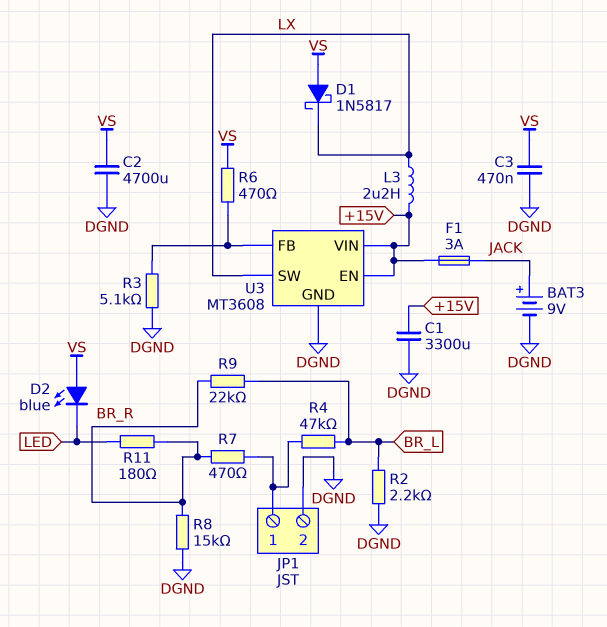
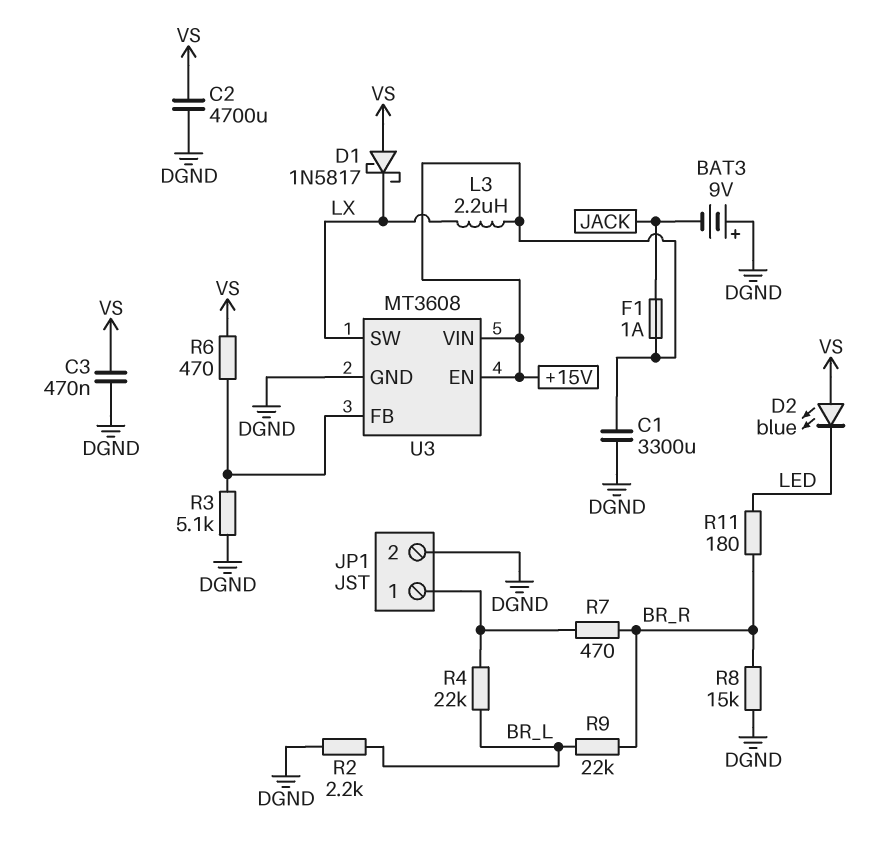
BAT3: 9V (plus JACK, minus DGND) -> 9V (plus DGND, minus JACK)
F1: 3A (+15V, JACK) -> 1A (+15V, JACK)
R4: 47k (BR_L, JP1/1) -> 22k (BR_L, JP1/1)

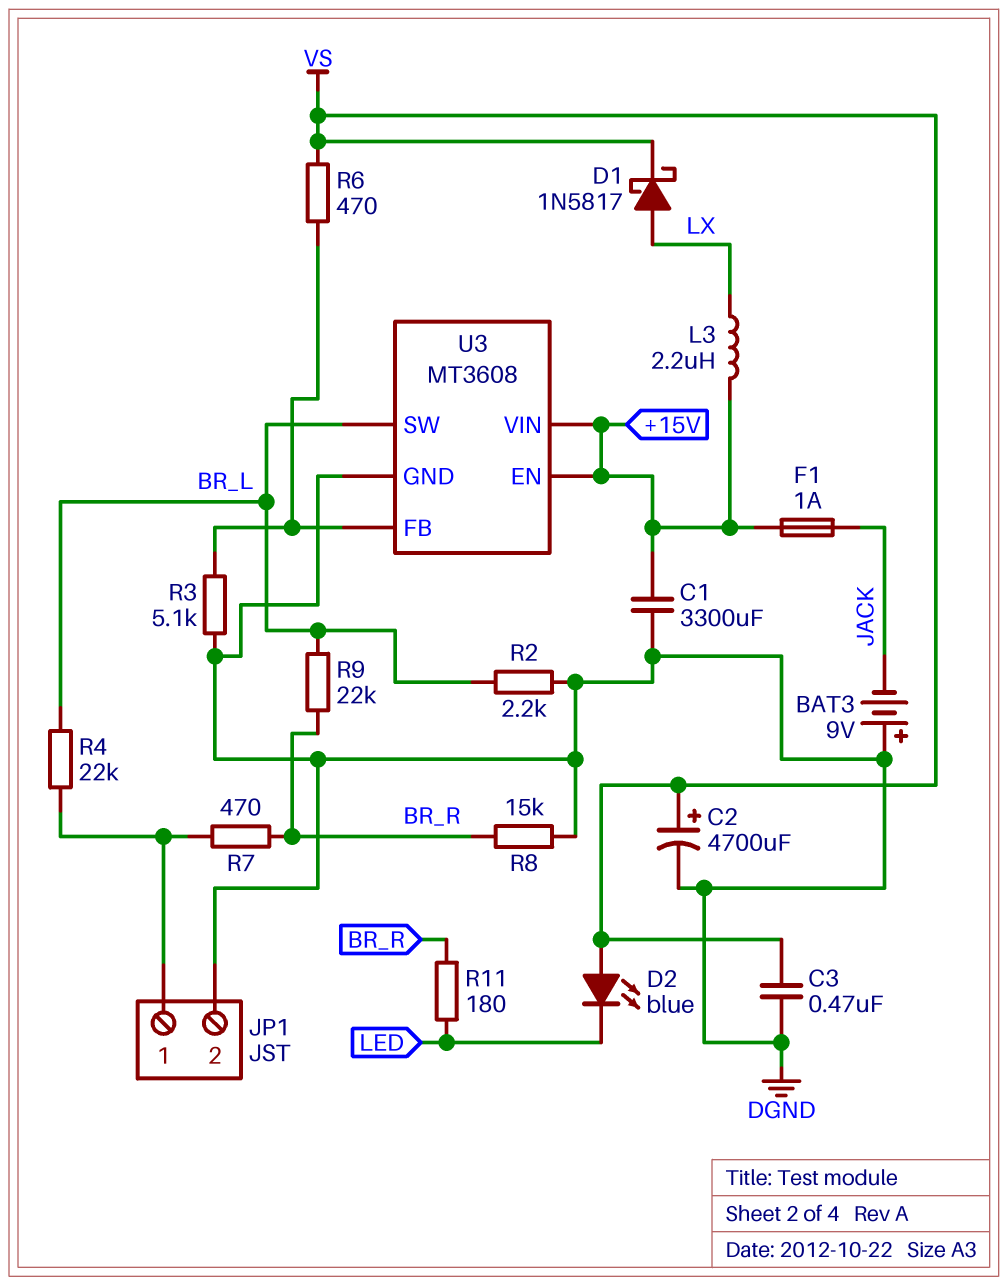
C2: 4700uF (DGND, VS) -> 4700uF (plus VS, minus DGND)
D1: schottky 1N5817 (A VS, K LX) -> schottky 1N5817 (A LX, K VS)
U3 pin SW: LX -> BR_L

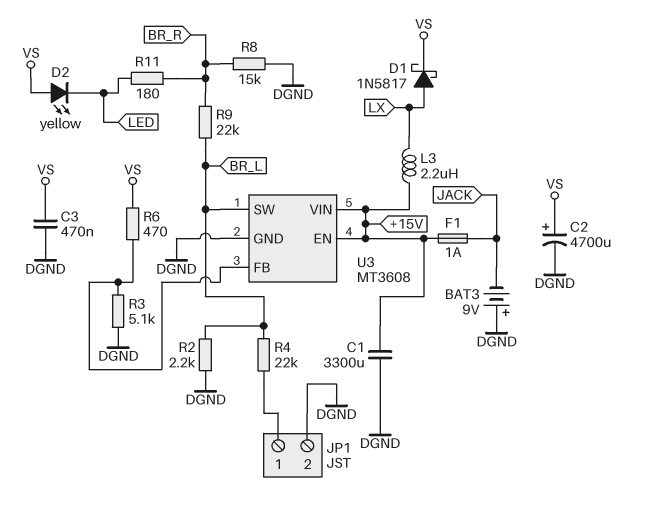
D2: LED blue (A VS, K LED) -> LED yellow (A VS, K LED)
R7: 470 (BR_R, JP1/1) -> none

